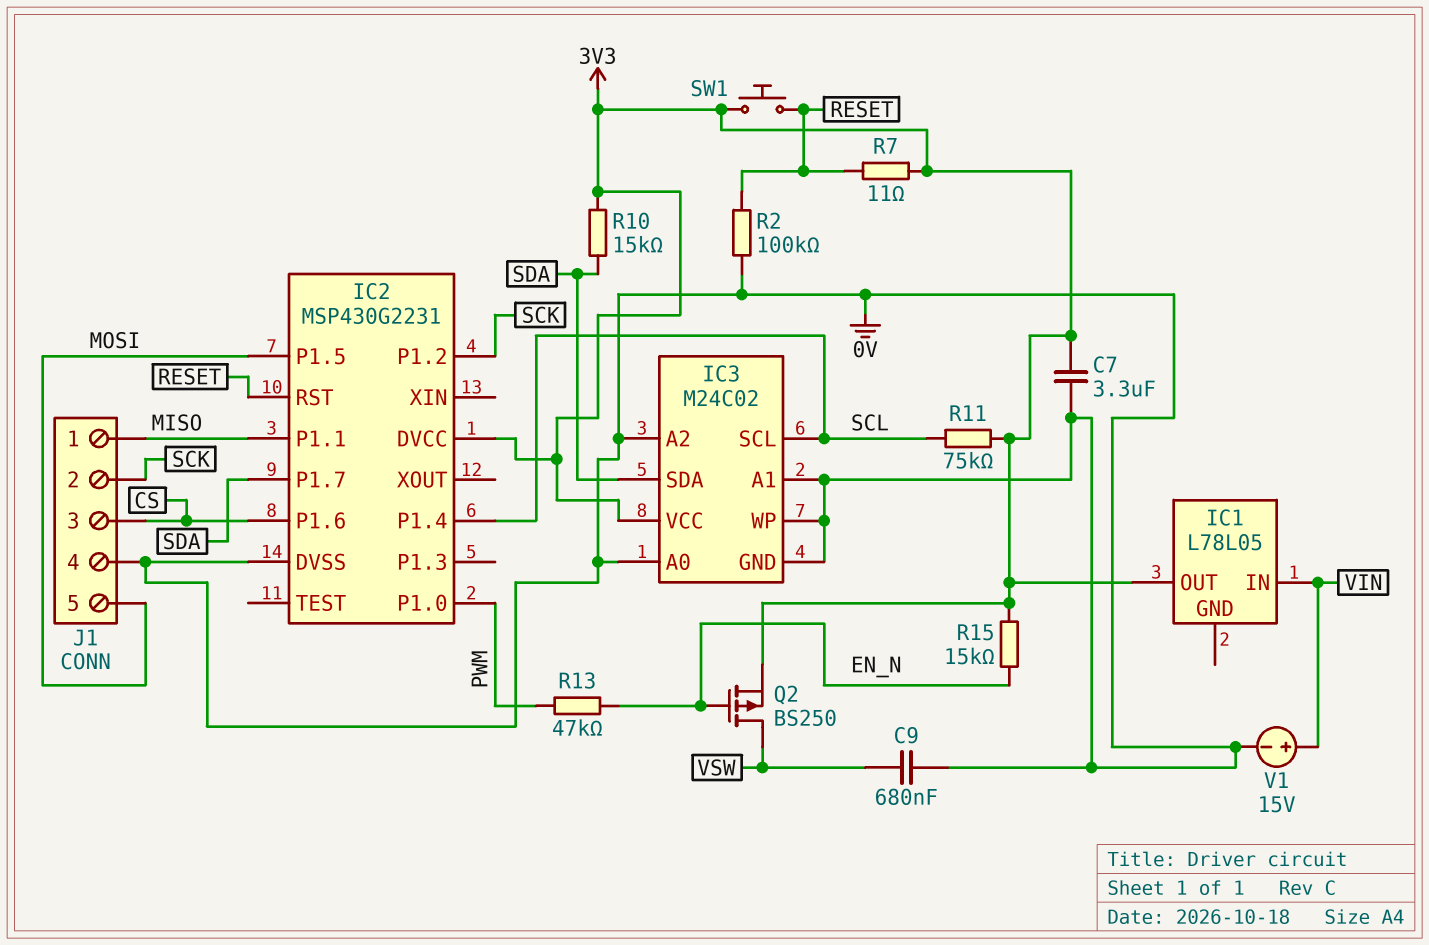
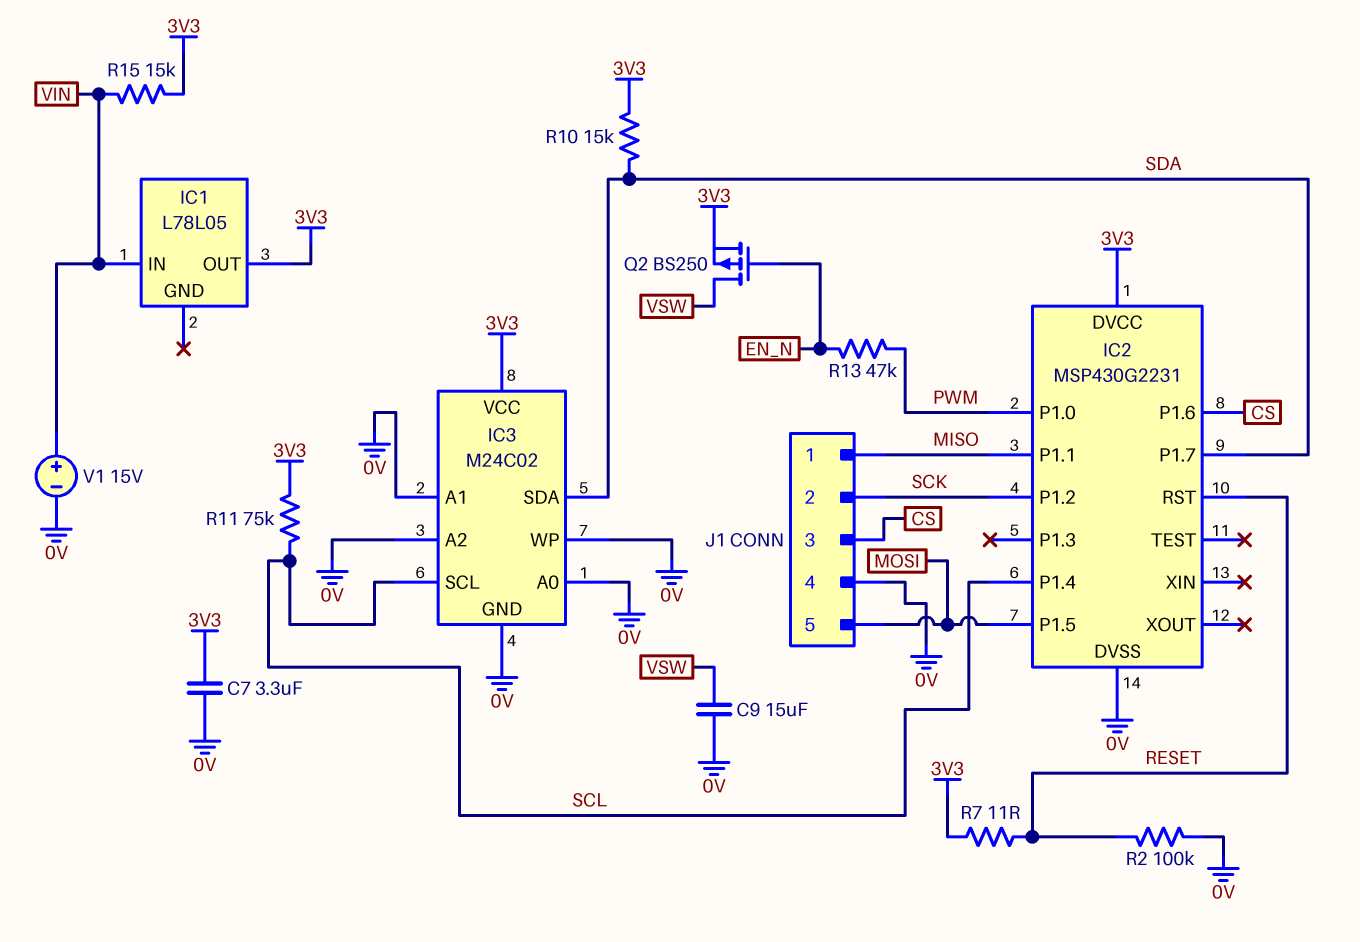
C9: 680nF (0V, VSW) -> 15uF (0V, VSW)
R15: 15k (3V3, EN_N) -> 15k (3V3, VIN)
SW1: button (3V3, RESET) -> none

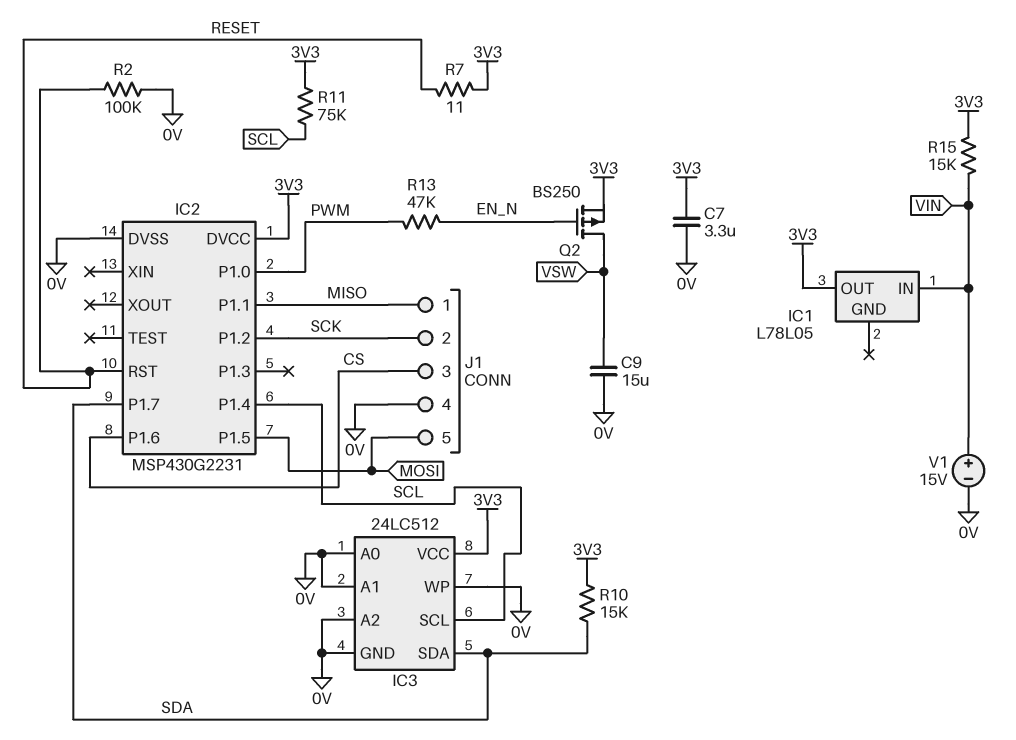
IC3: M24C02 -> 24LC512

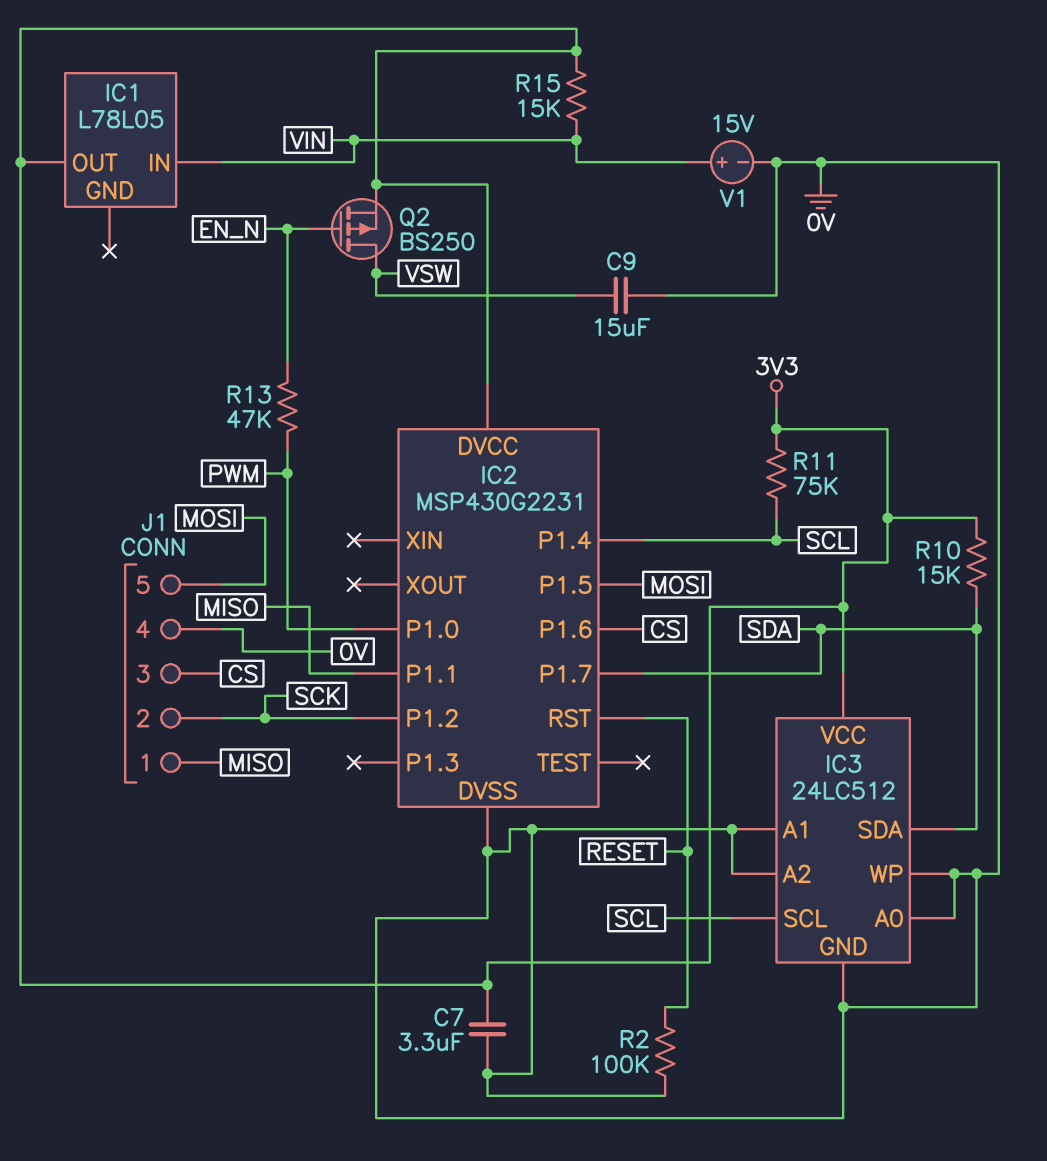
R7: 11 (3V3, RESET) -> none

